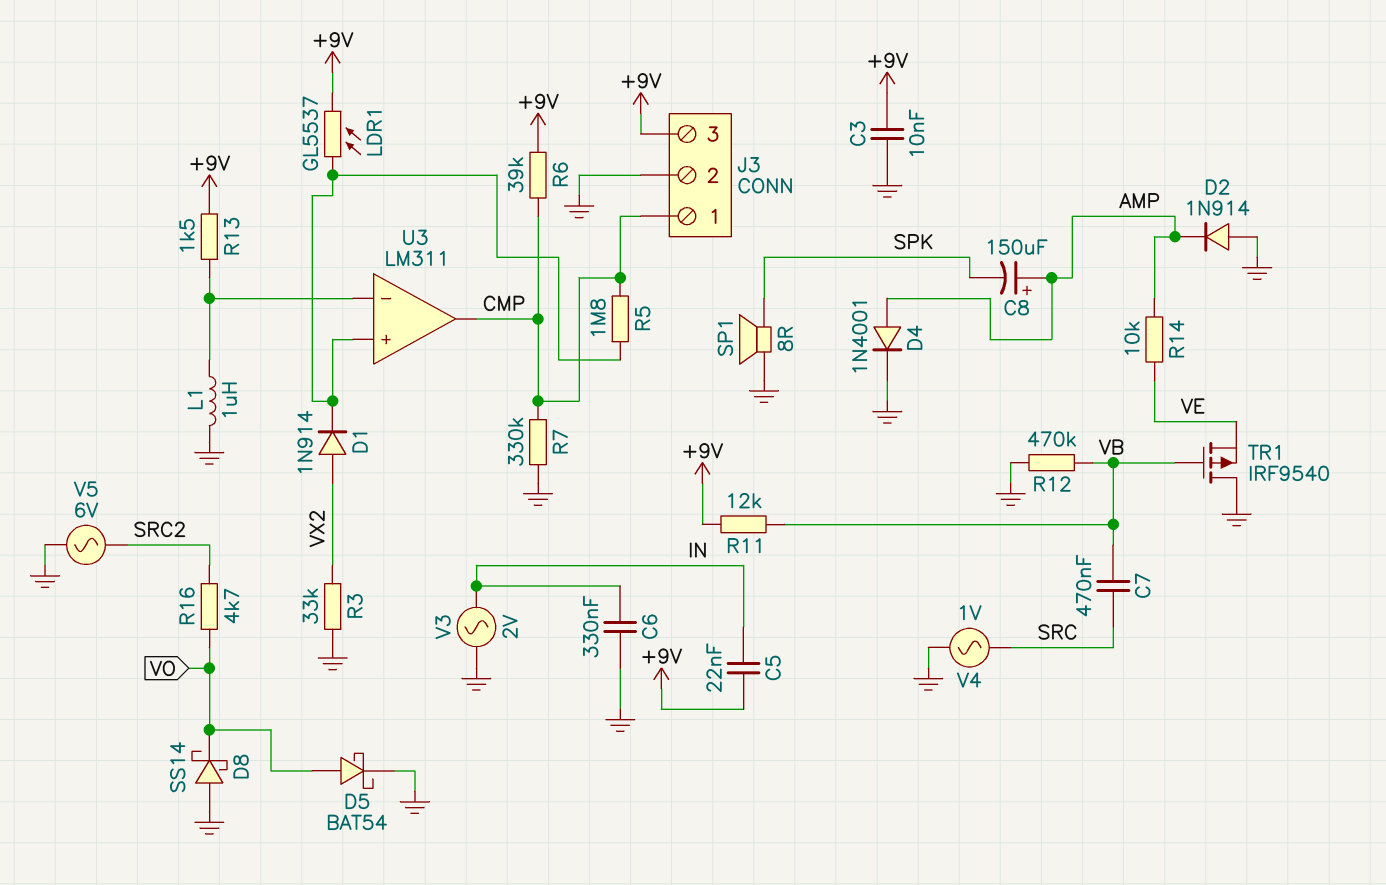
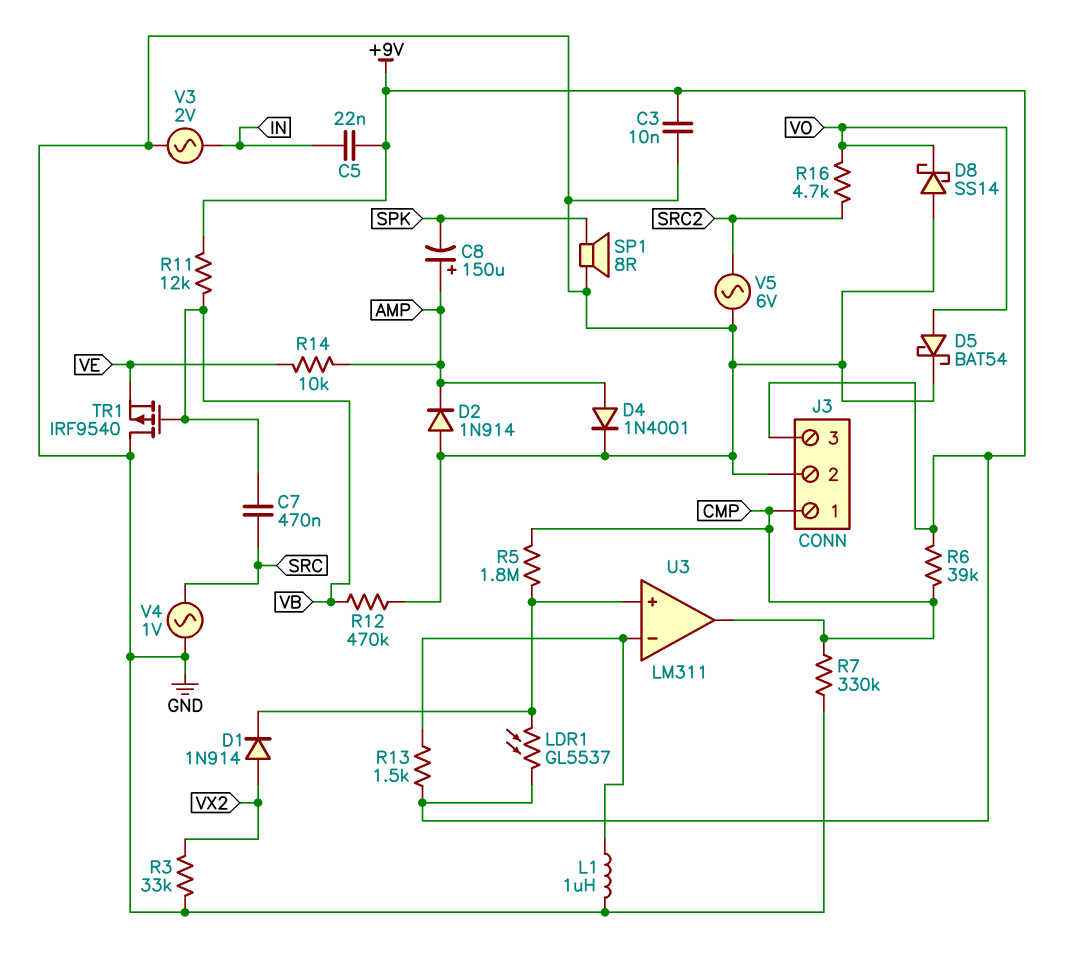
C6: 330nF (GND, IN) -> none

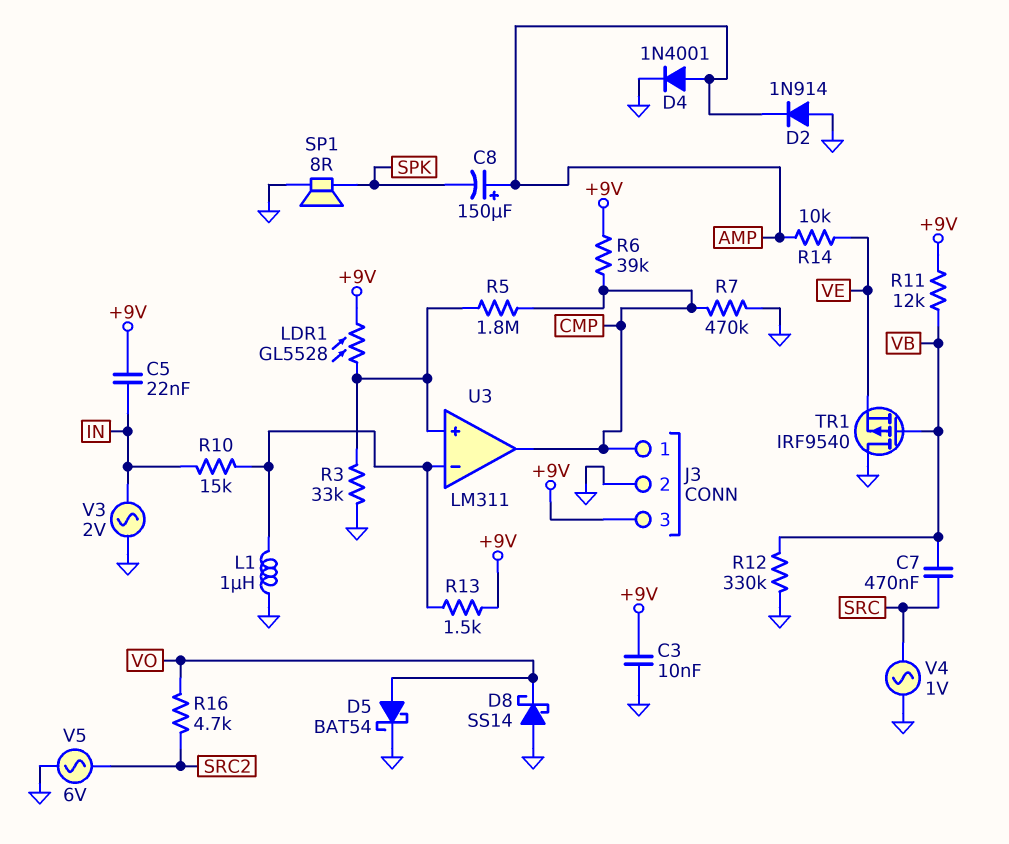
D1: diode 1N914 (A VX2, K U3/in+) -> none
LDR1: GL5537 (+9V, U3/in+) -> GL5528 (+9V, U3/in+)
R3: 33k (GND, VX2) -> 33k (GND, U3/in+)
R7: 330k (CMP, GND) -> 470k (CMP, GND)
R10: none -> 15k (IN, U3/in-)
R12: 470k (GND, VB) -> 330k (GND, VB)

